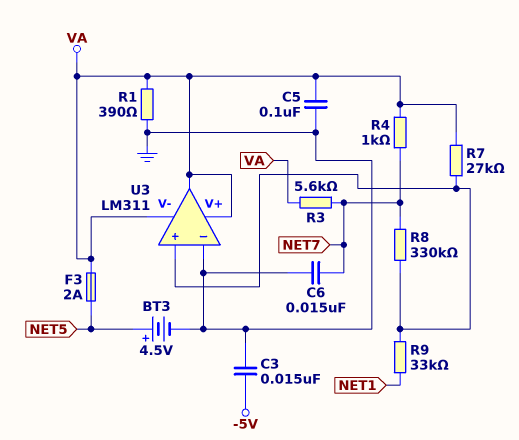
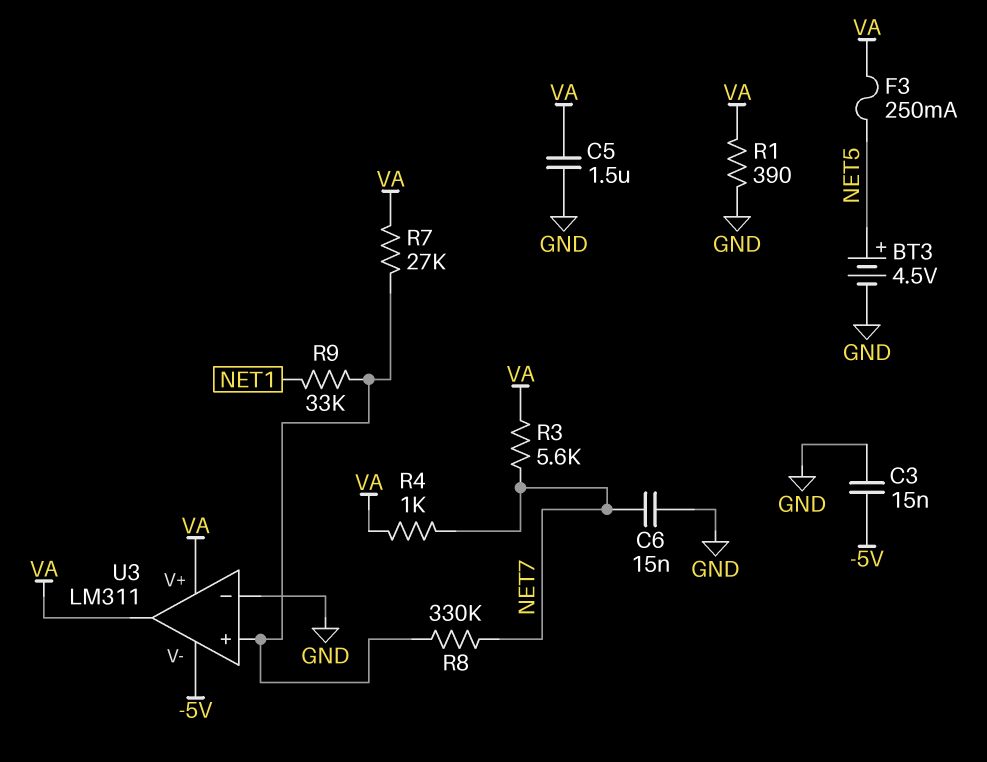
C5: 100nF (GND, VA) -> 1.5uF (GND, VA)
F3: 2A (NET5, VA) -> 250mA (NET5, VA)
U3 pin V-: VA -> -5V

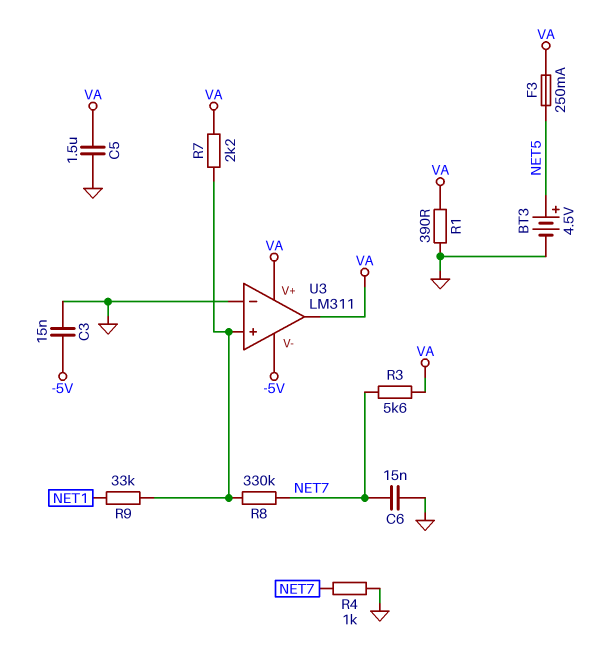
R4: 1k (NET7, VA) -> 1k (GND, NET7)
R7: 27k (U3/in+, VA) -> 2.2k (U3/in+, VA)

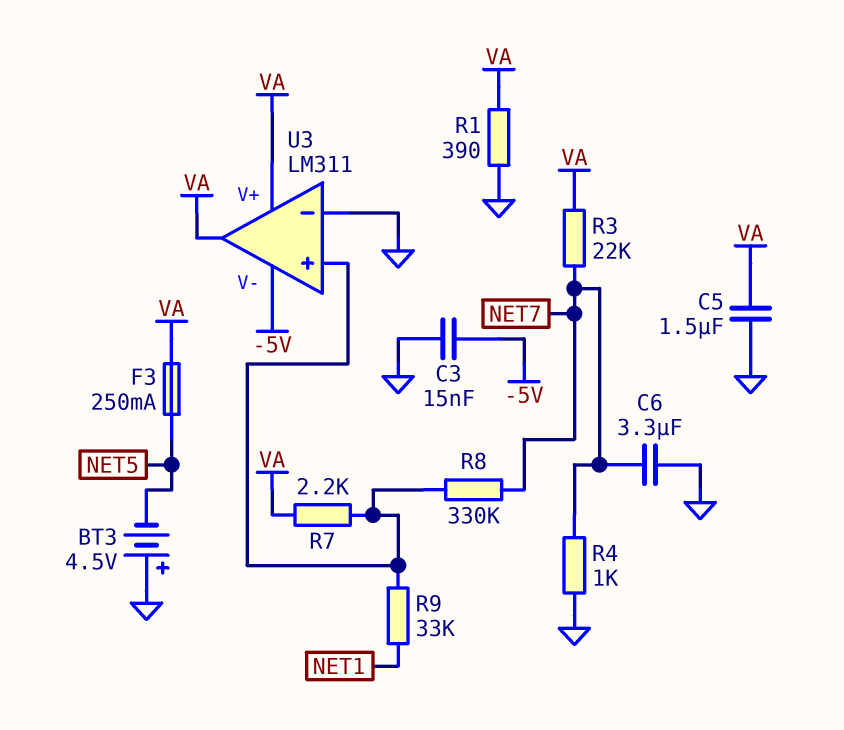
BT3: 4.5V (plus NET5, minus GND) -> 4.5V (plus GND, minus NET5)
C6: 15nF (GND, NET7) -> 3.3uF (GND, NET7)
R3: 5.6k (NET7, VA) -> 22k (NET7, VA)

